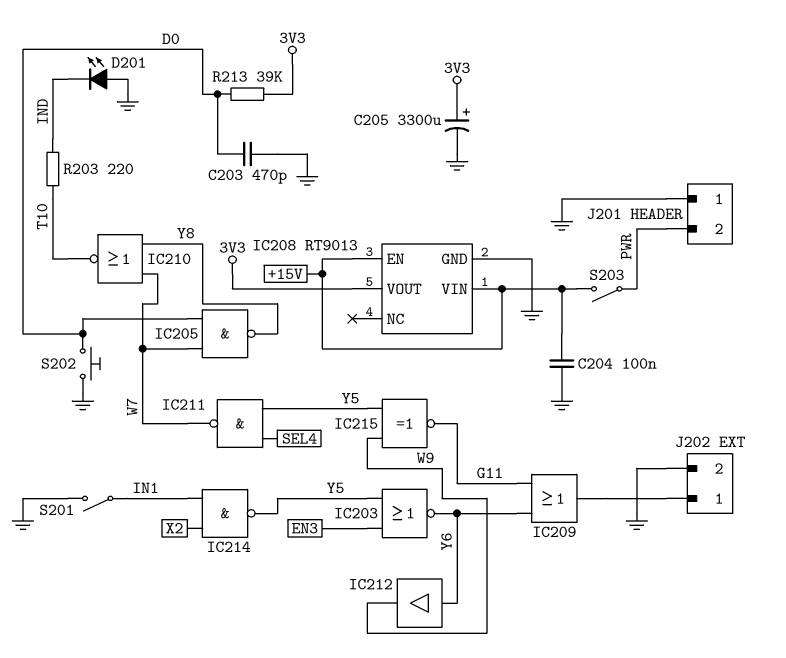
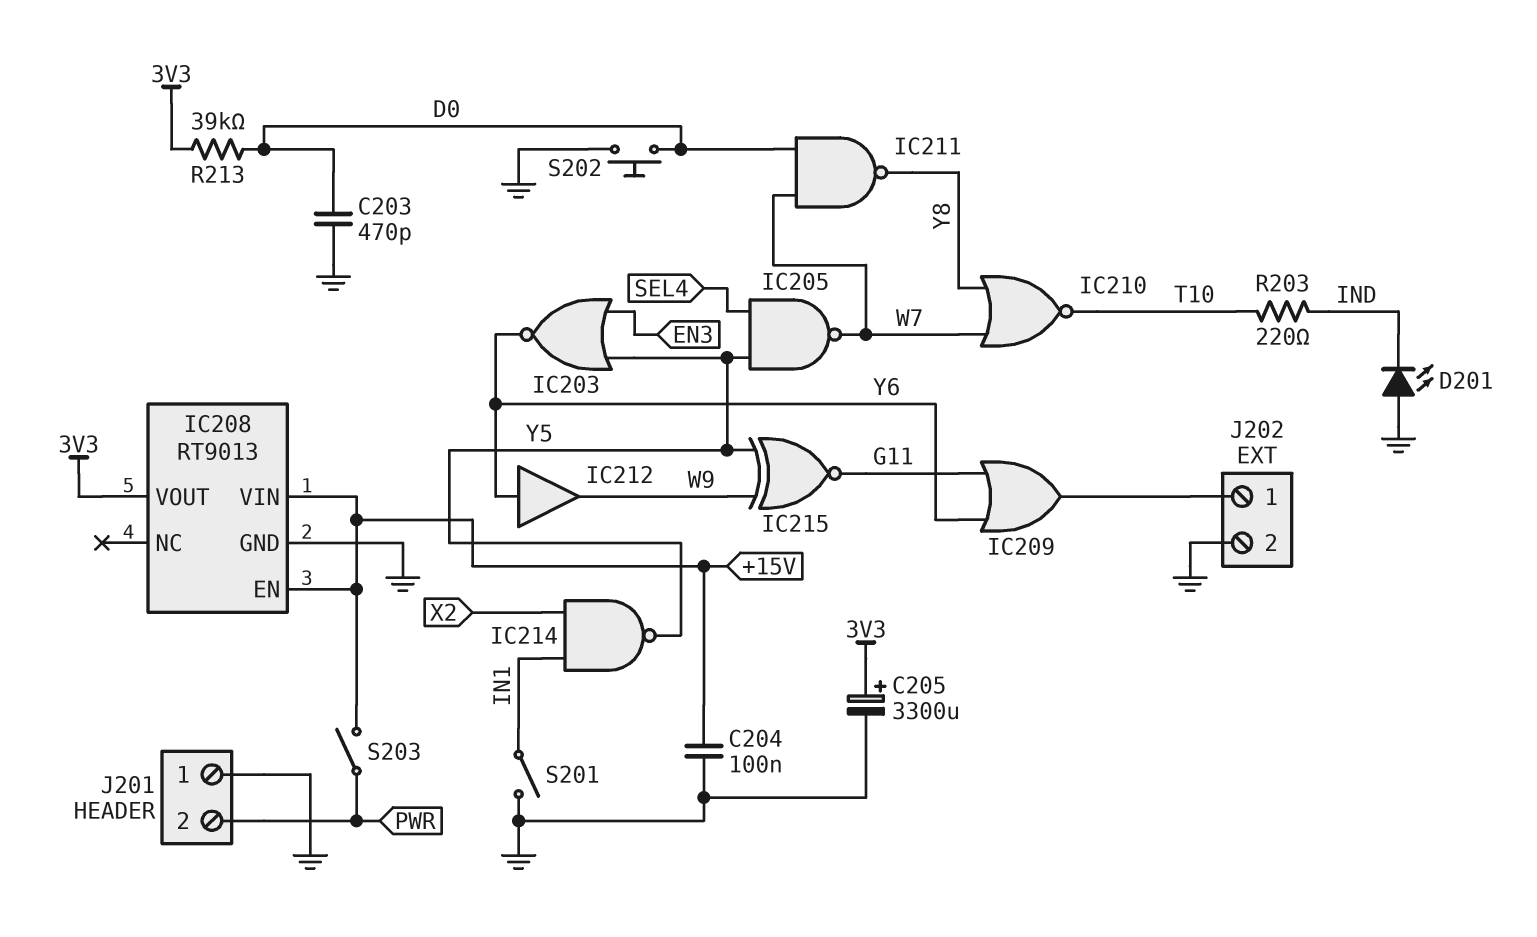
IC205: NAND (in D0, in W7, out Y8) -> NAND (in SEL4, in Y5, out W7)
IC211: NAND (in SEL4, in Y5, out W7) -> NAND (in D0, in W7, out Y8)

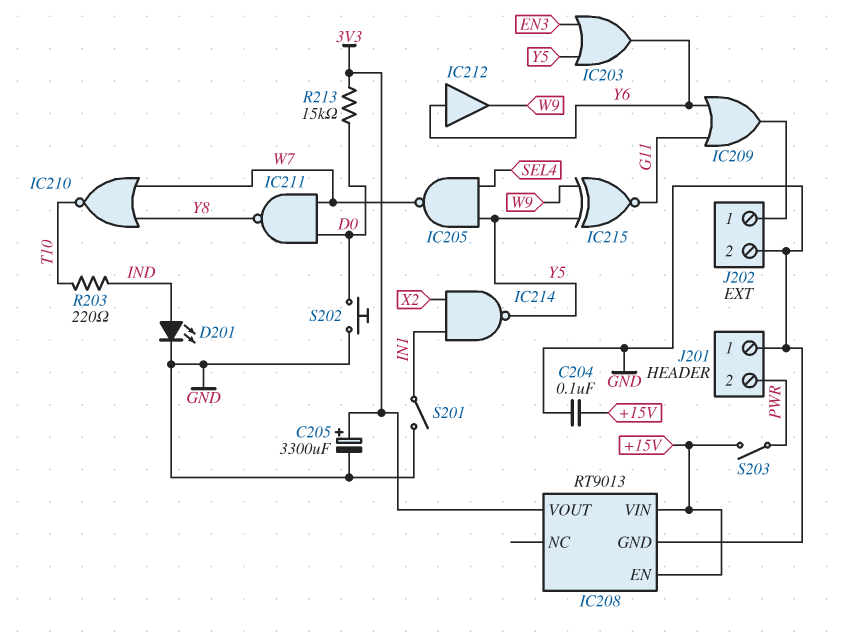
C203: 470pF (D0, GND) -> none
D201: LED (A GND, K IND) -> LED (A IND, K GND)
IC203: NOR (in EN3, in Y5, out Y6) -> OR (in EN3, in Y5, out Y6)
R213: 39k (3V3, D0) -> 15k (3V3, D0)

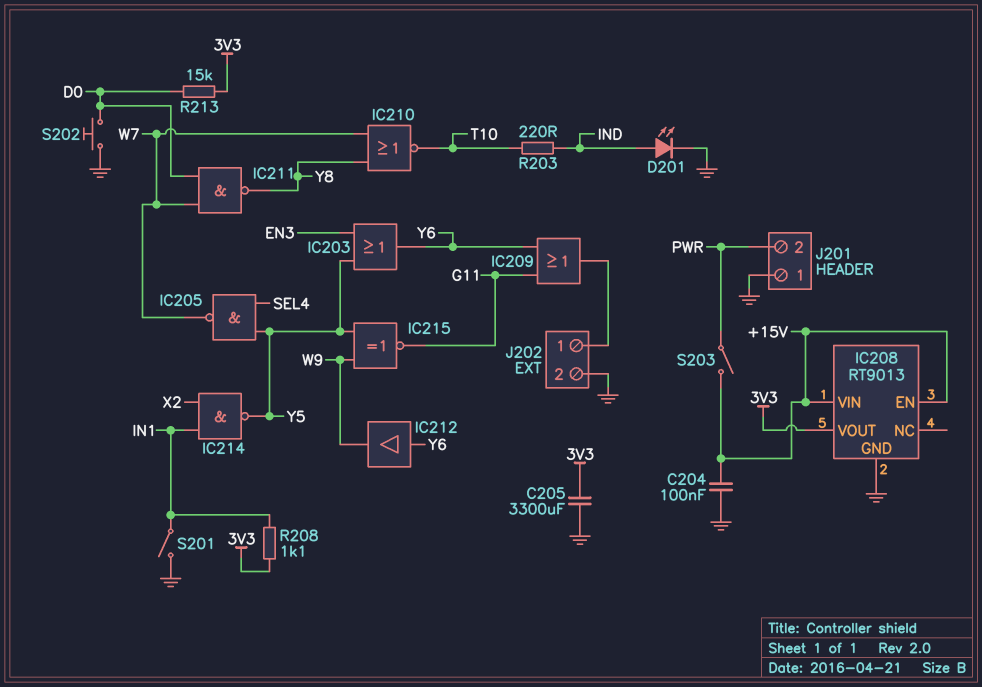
C205: 3300uF (plus 3V3, minus GND) -> 3300uF (3V3, GND)
R208: none -> 1.1k (3V3, IN1)

